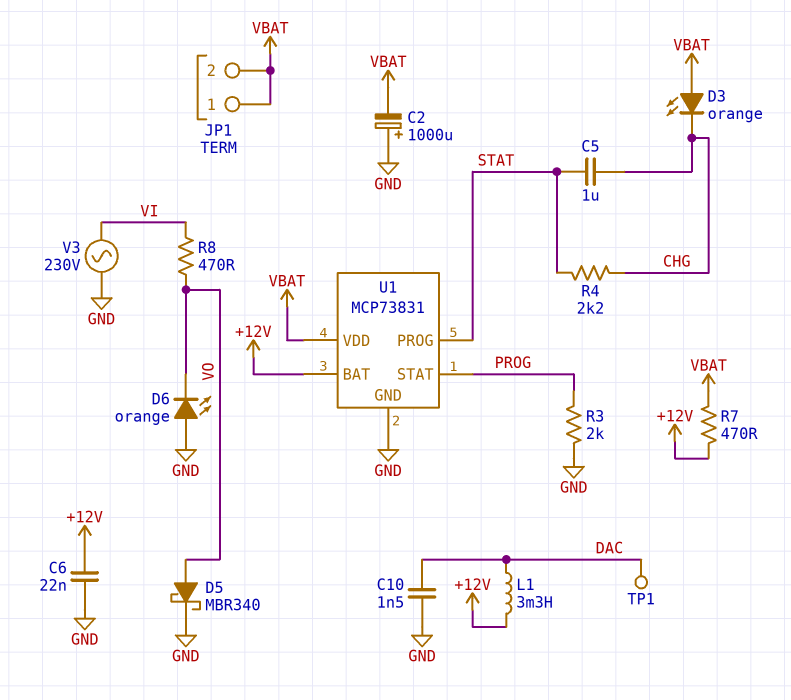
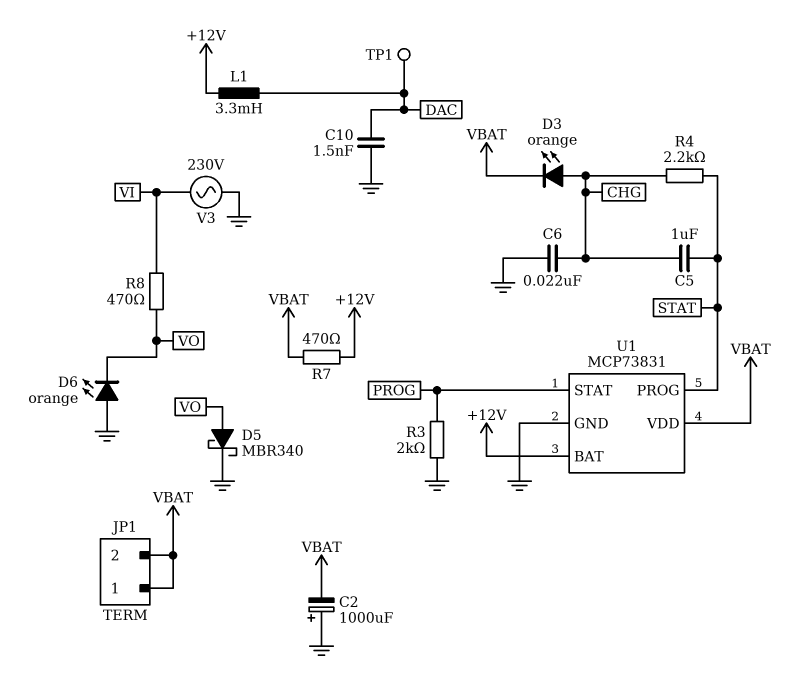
C6: 22nF (+12V, GND) -> 22nF (CHG, GND)
D3: LED orange (A VBAT, K CHG) -> LED orange (A CHG, K VBAT)

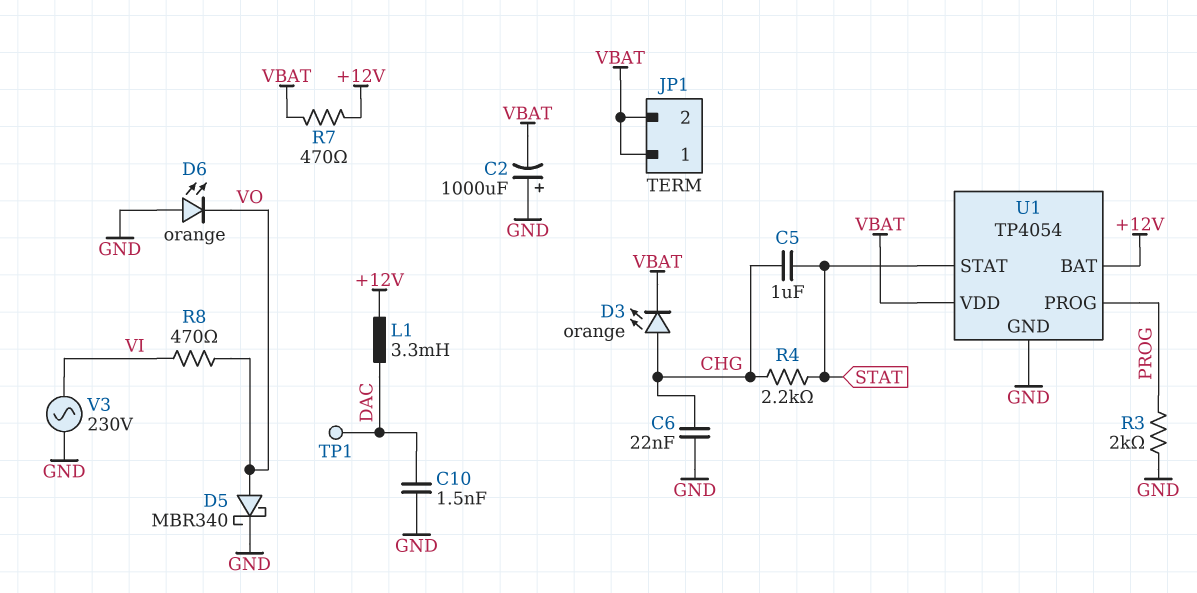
U1: MCP73831 -> TP4054
U1 pin PROG: STAT -> PROG
U1 pin STAT: PROG -> STAT

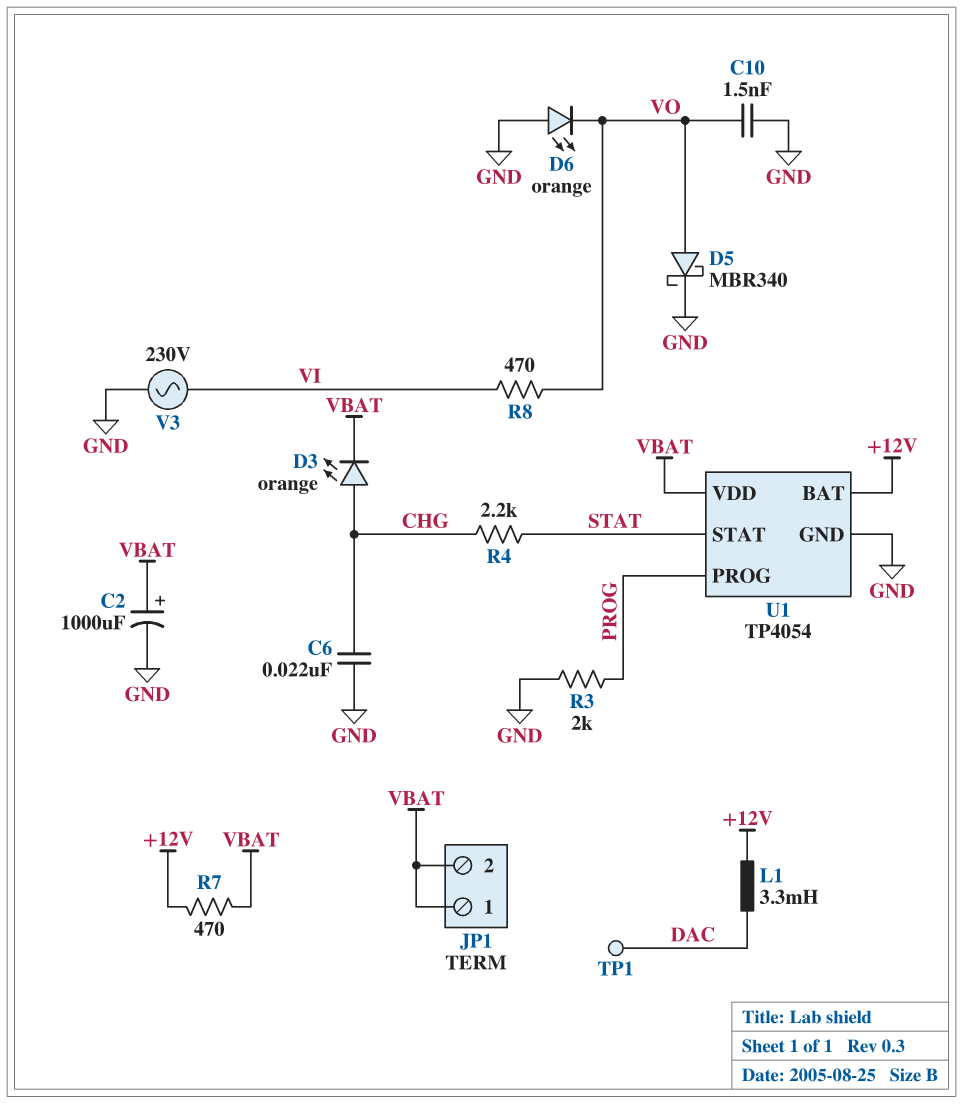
C2: 1000uF (plus GND, minus VBAT) -> 1000uF (plus VBAT, minus GND)
C5: 1uF (CHG, STAT) -> none
C10: 1.5nF (DAC, GND) -> 1.5nF (GND, VO)

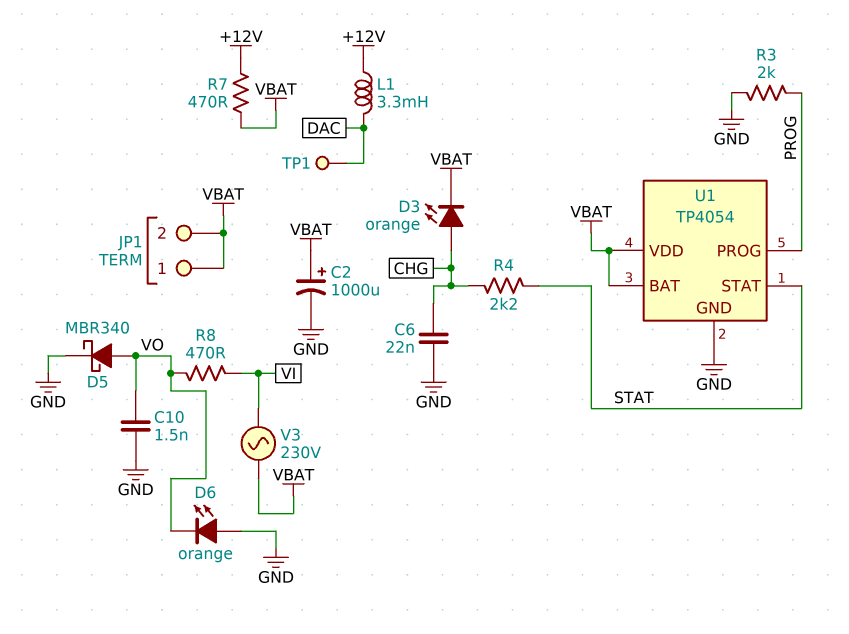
U1 pin BAT: +12V -> VBAT
V3: AC 230V (GND, VI) -> AC 230V (VBAT, VI)

